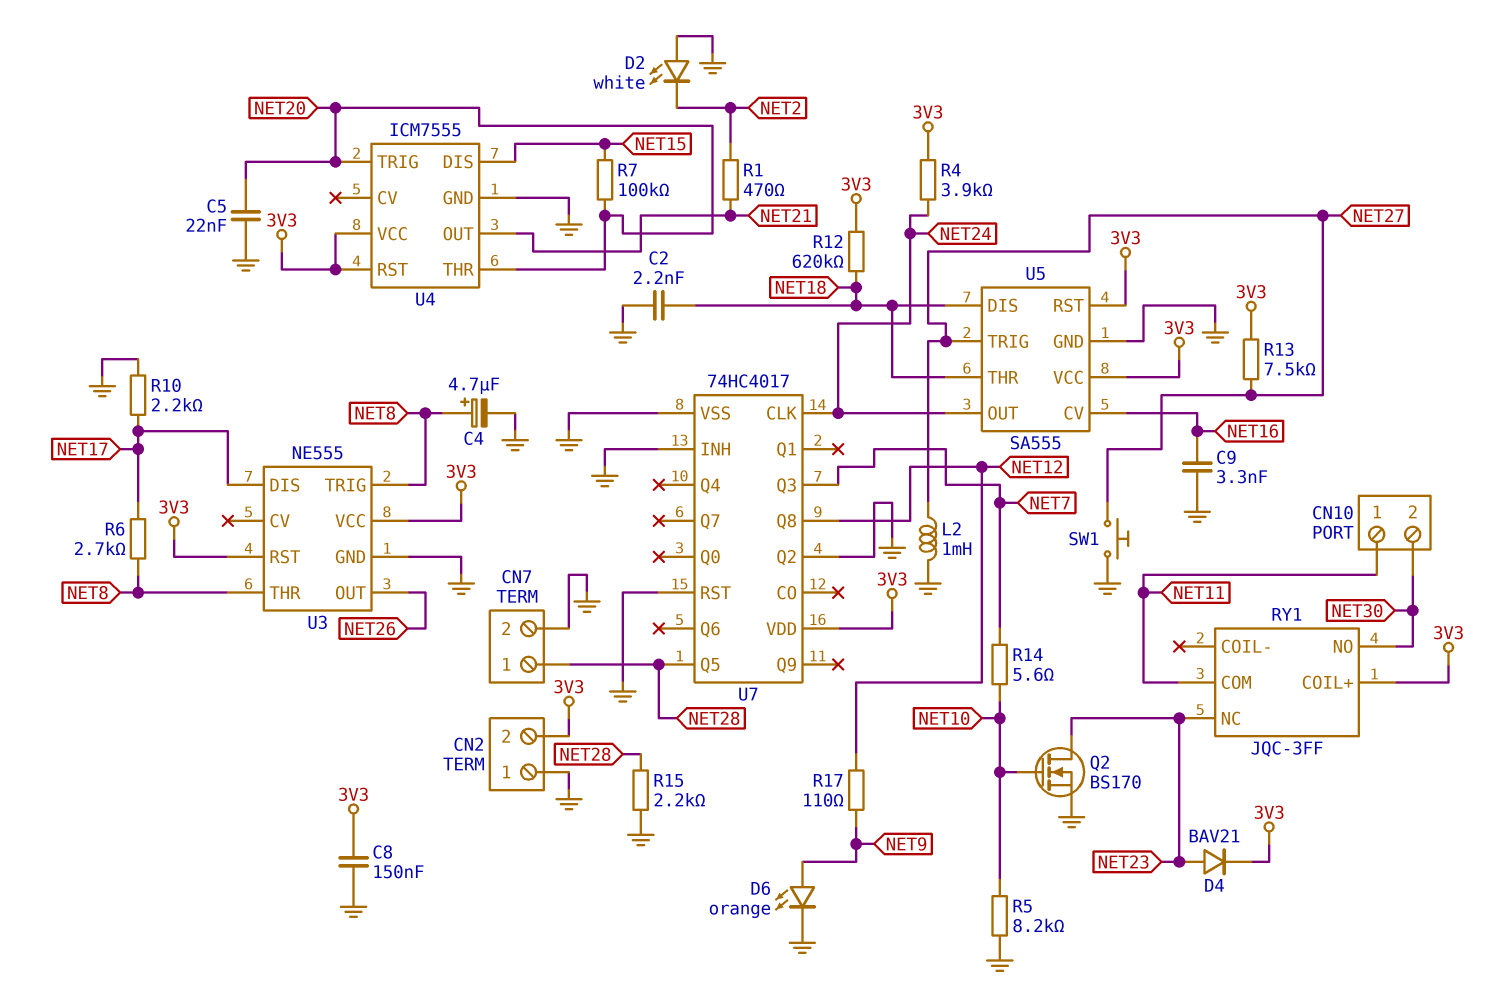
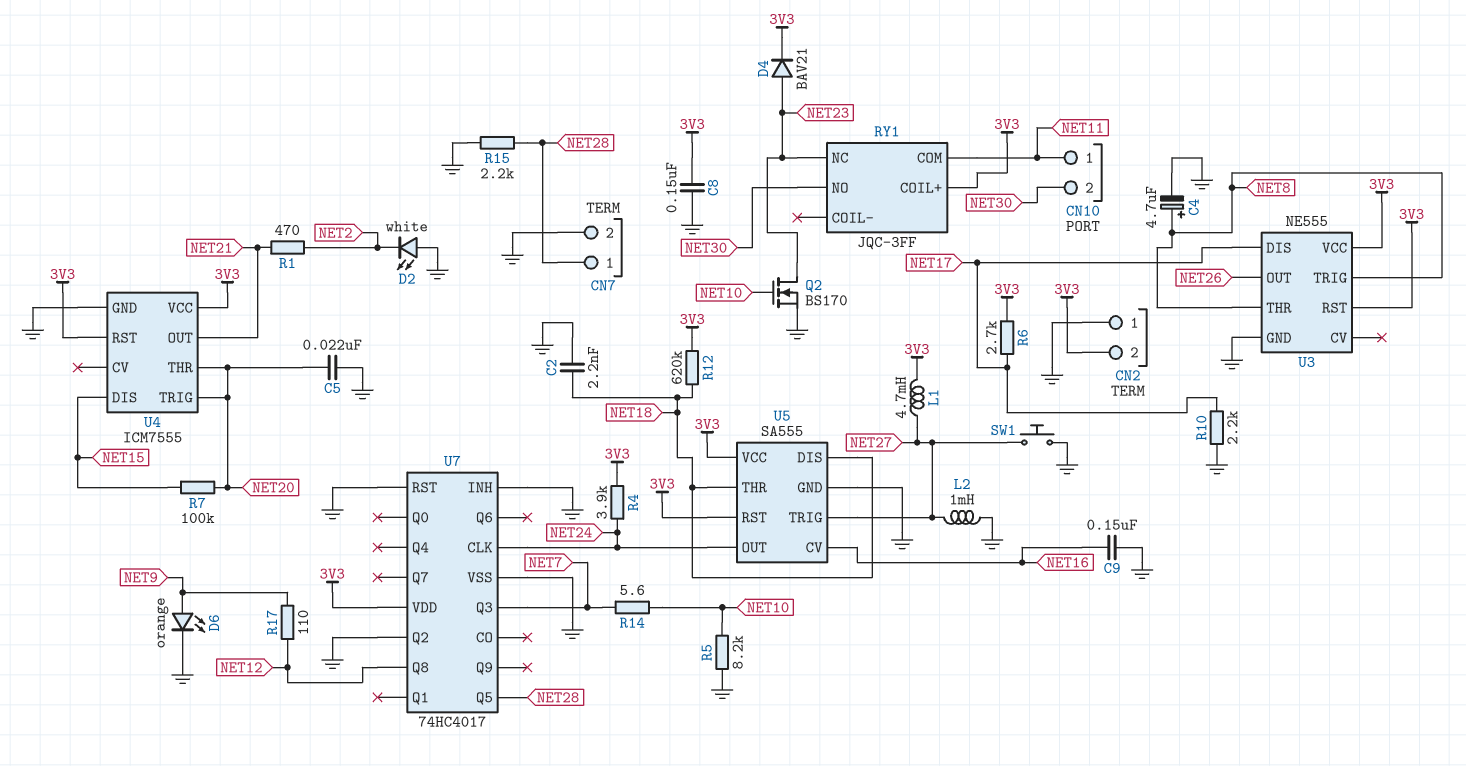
C9: 3.3nF (GND, NET16) -> 150nF (GND, NET16)
L1: none -> 4.7mH (3V3, NET27)
R6: 2.7k (NET8, NET17) -> 2.7k (3V3, NET17)
R13: 7.5k (3V3, NET27) -> none

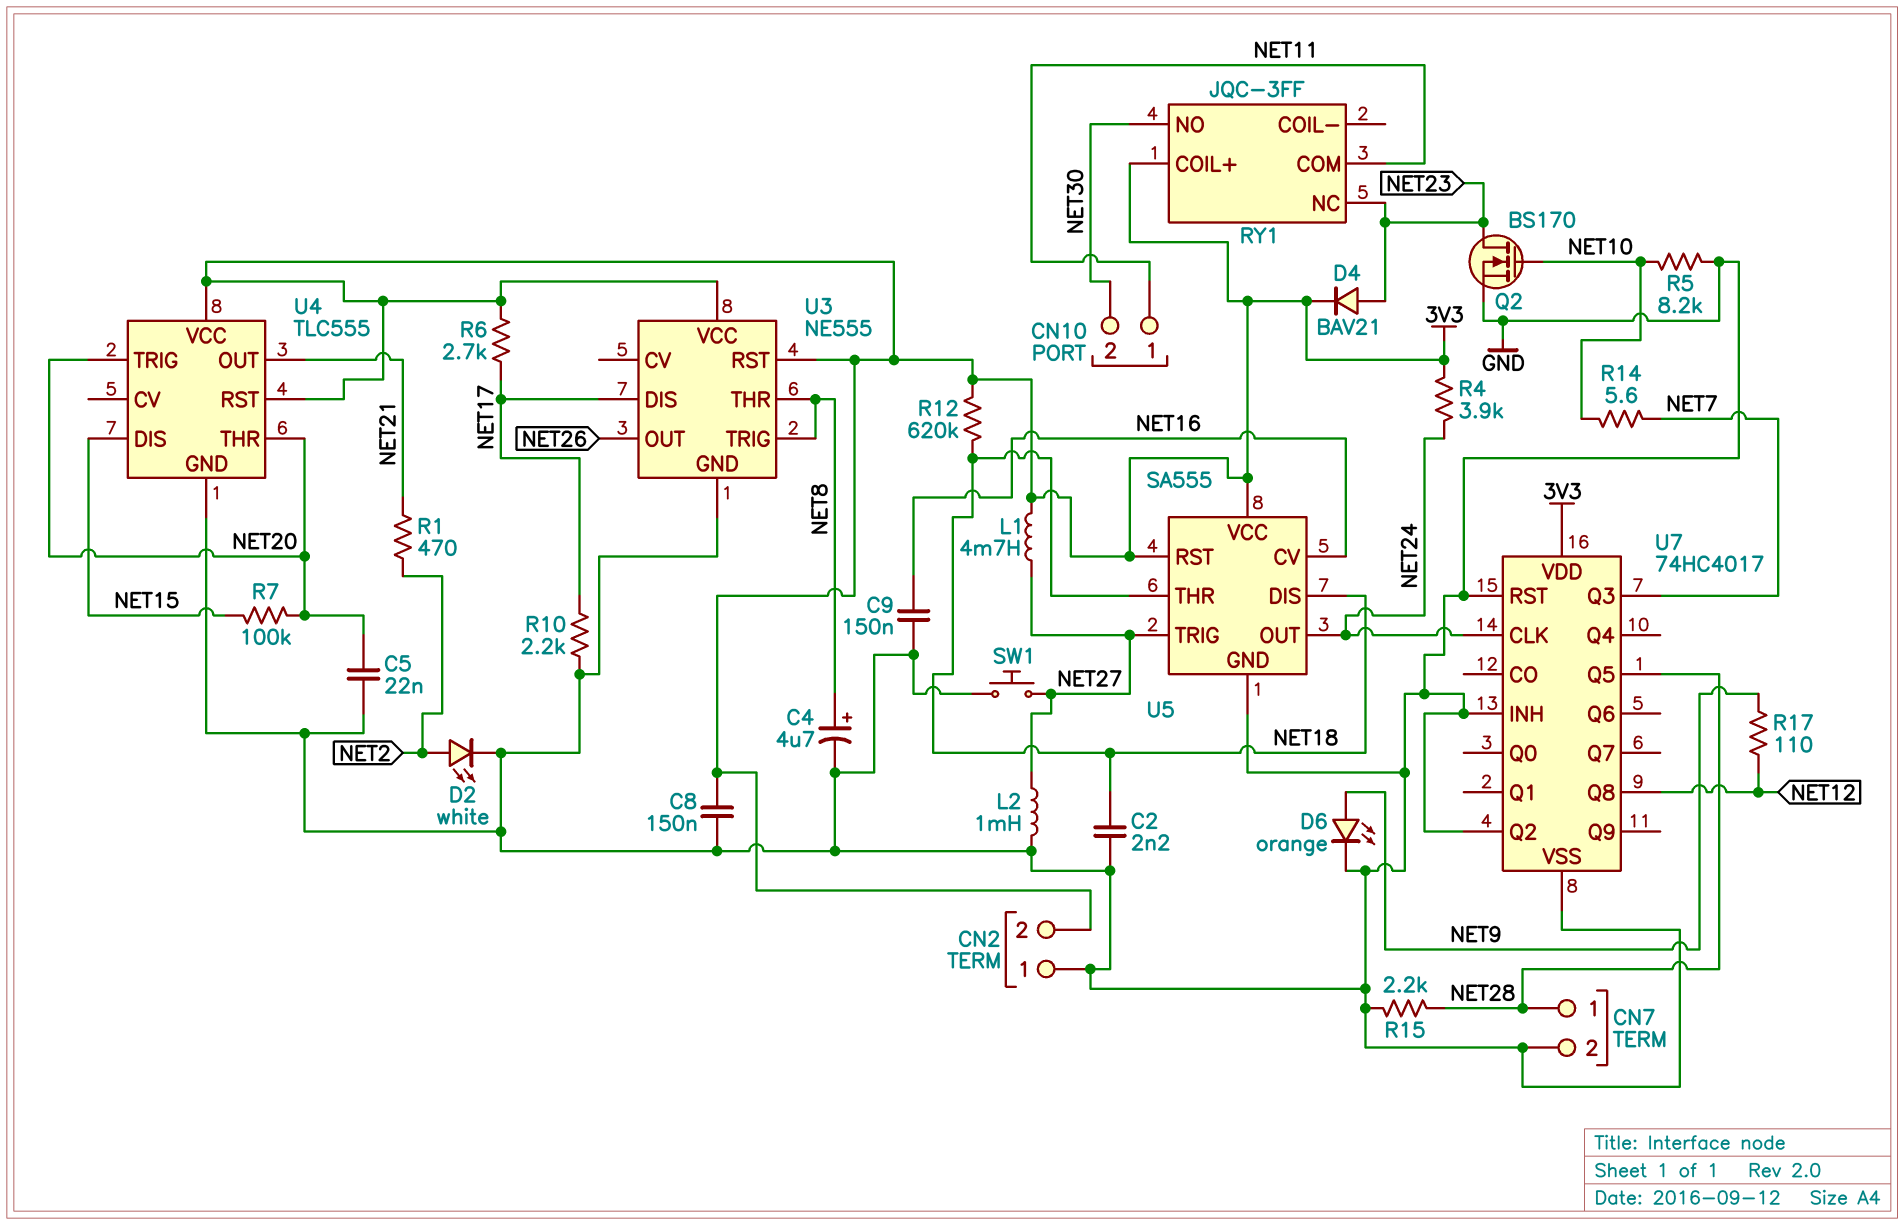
D2: LED white (A GND, K NET2) -> LED white (A NET2, K GND)
U4: ICM7555 -> TLC555

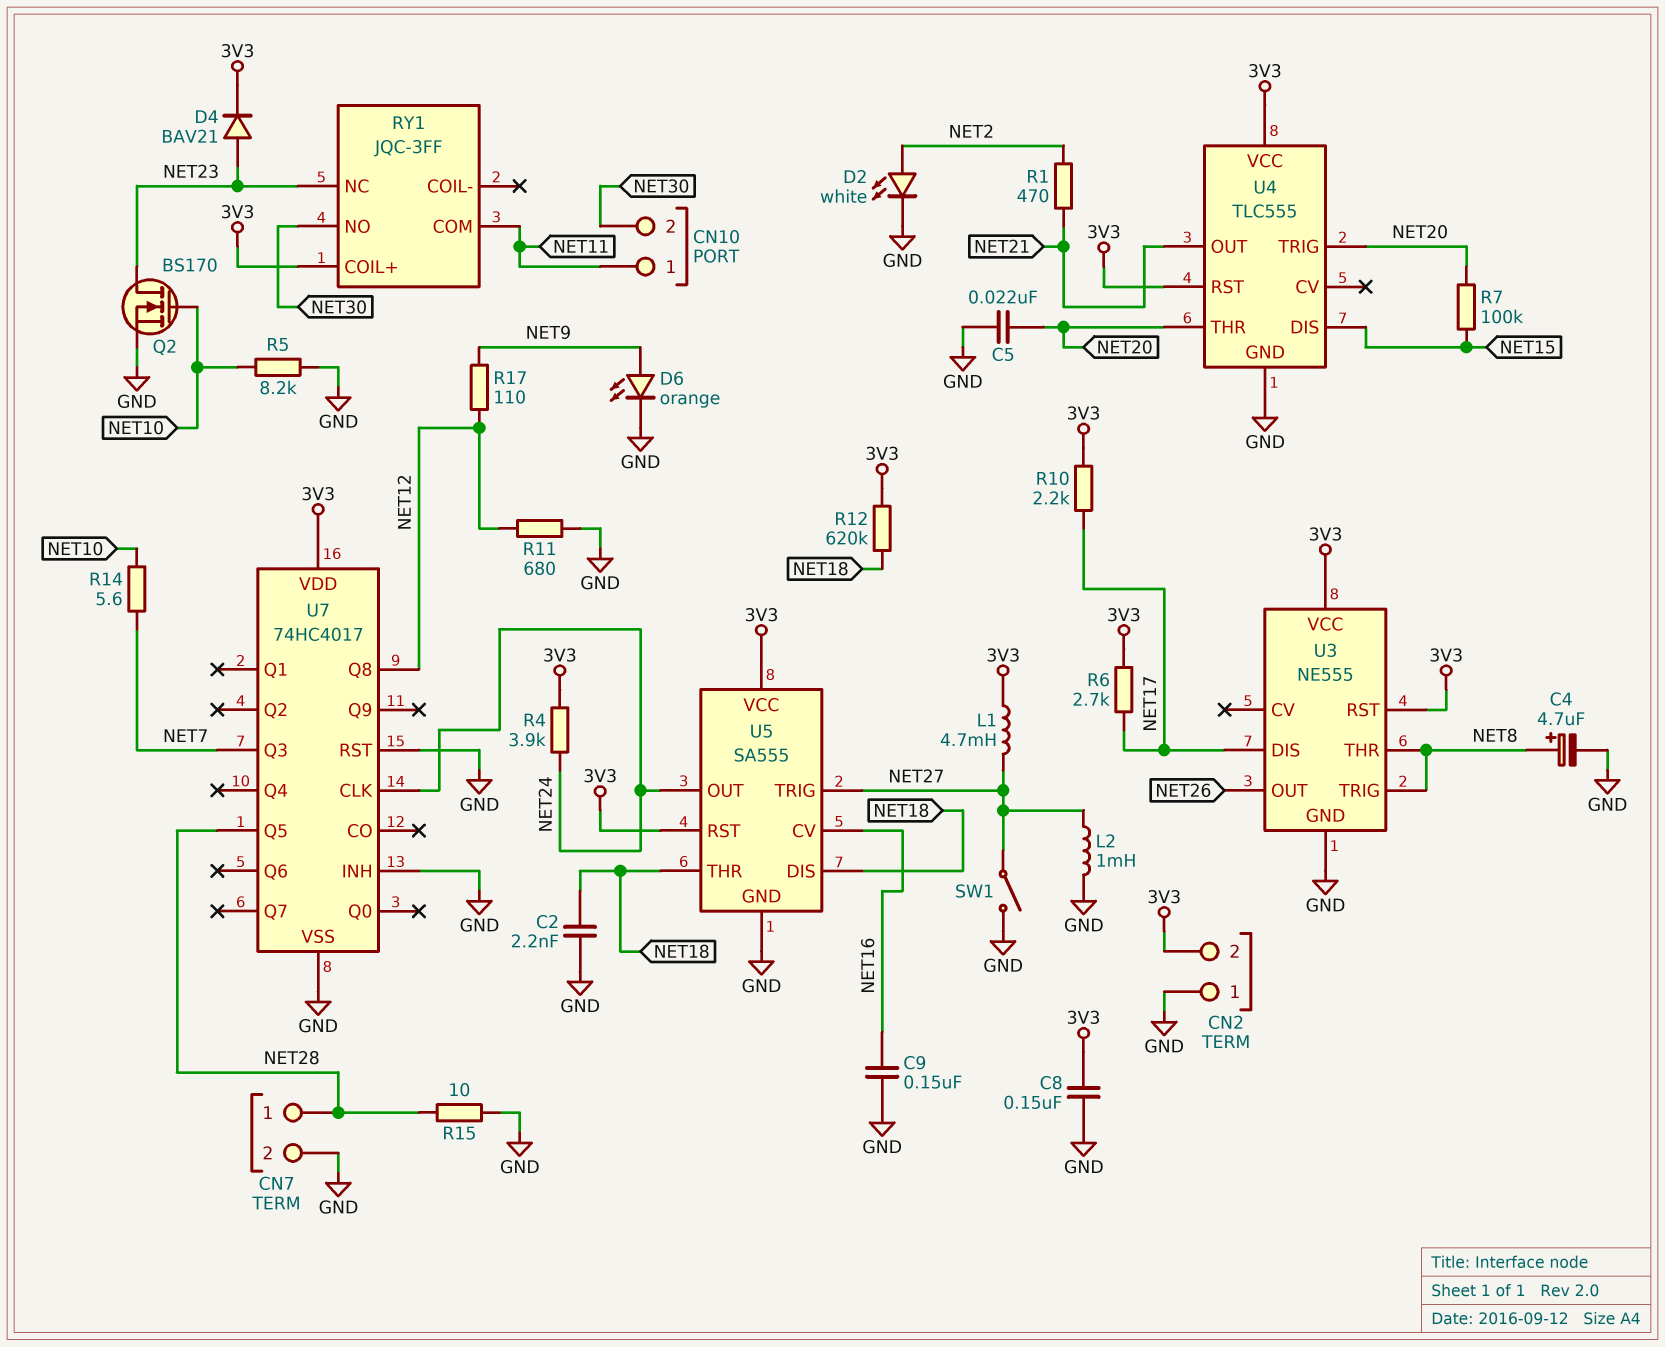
R10: 2.2k (GND, NET17) -> 2.2k (3V3, NET17)
R11: none -> 680 (GND, NET12)
R15: 2.2k (GND, NET28) -> 10 (GND, NET28)
SW1: button (GND, NET27) -> switch (GND, NET27)
U7 pin Q2: GND -> none

